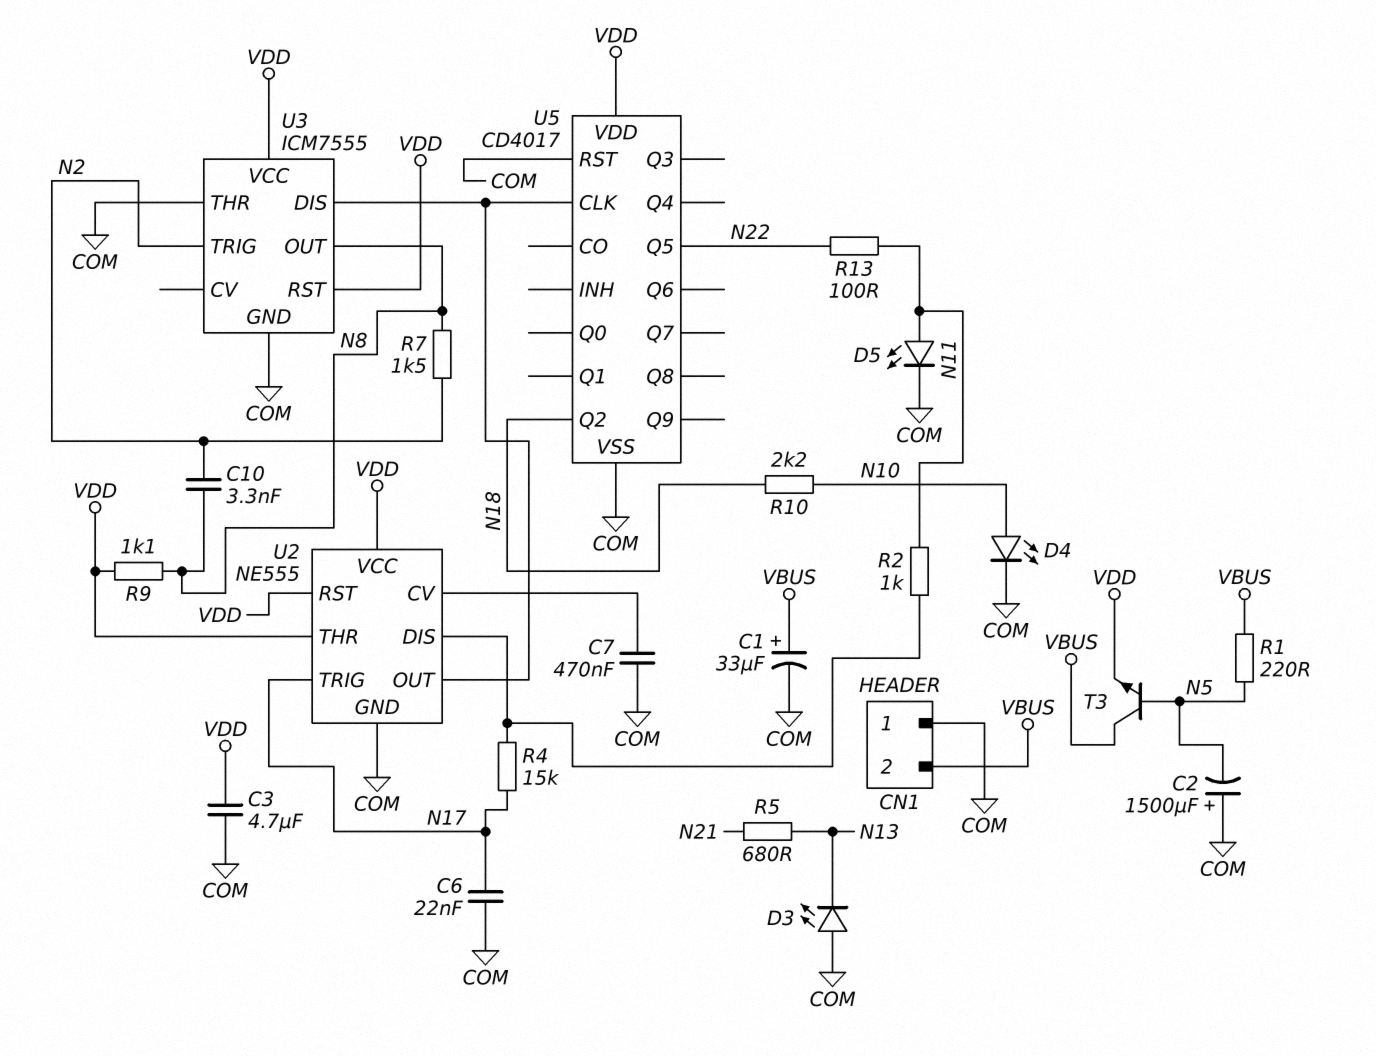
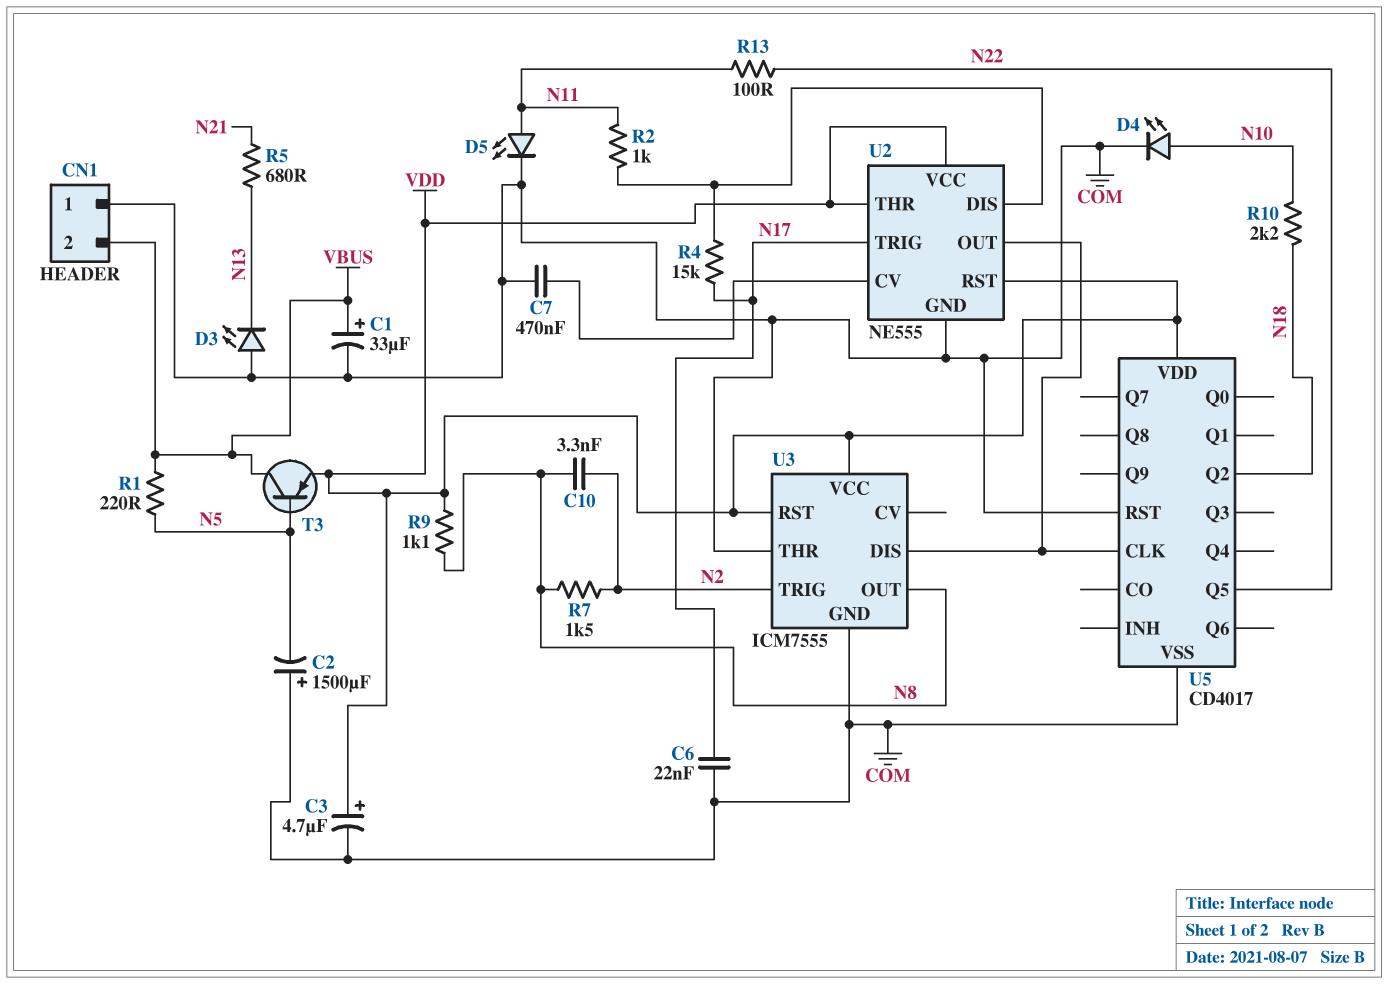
C3: 4.7uF (COM, VDD) -> 4.7uF (plus VDD, minus COM)
T3: NPN (B N5, C VBUS, E VDD) -> PNP (B N5, C VBUS, E VDD)

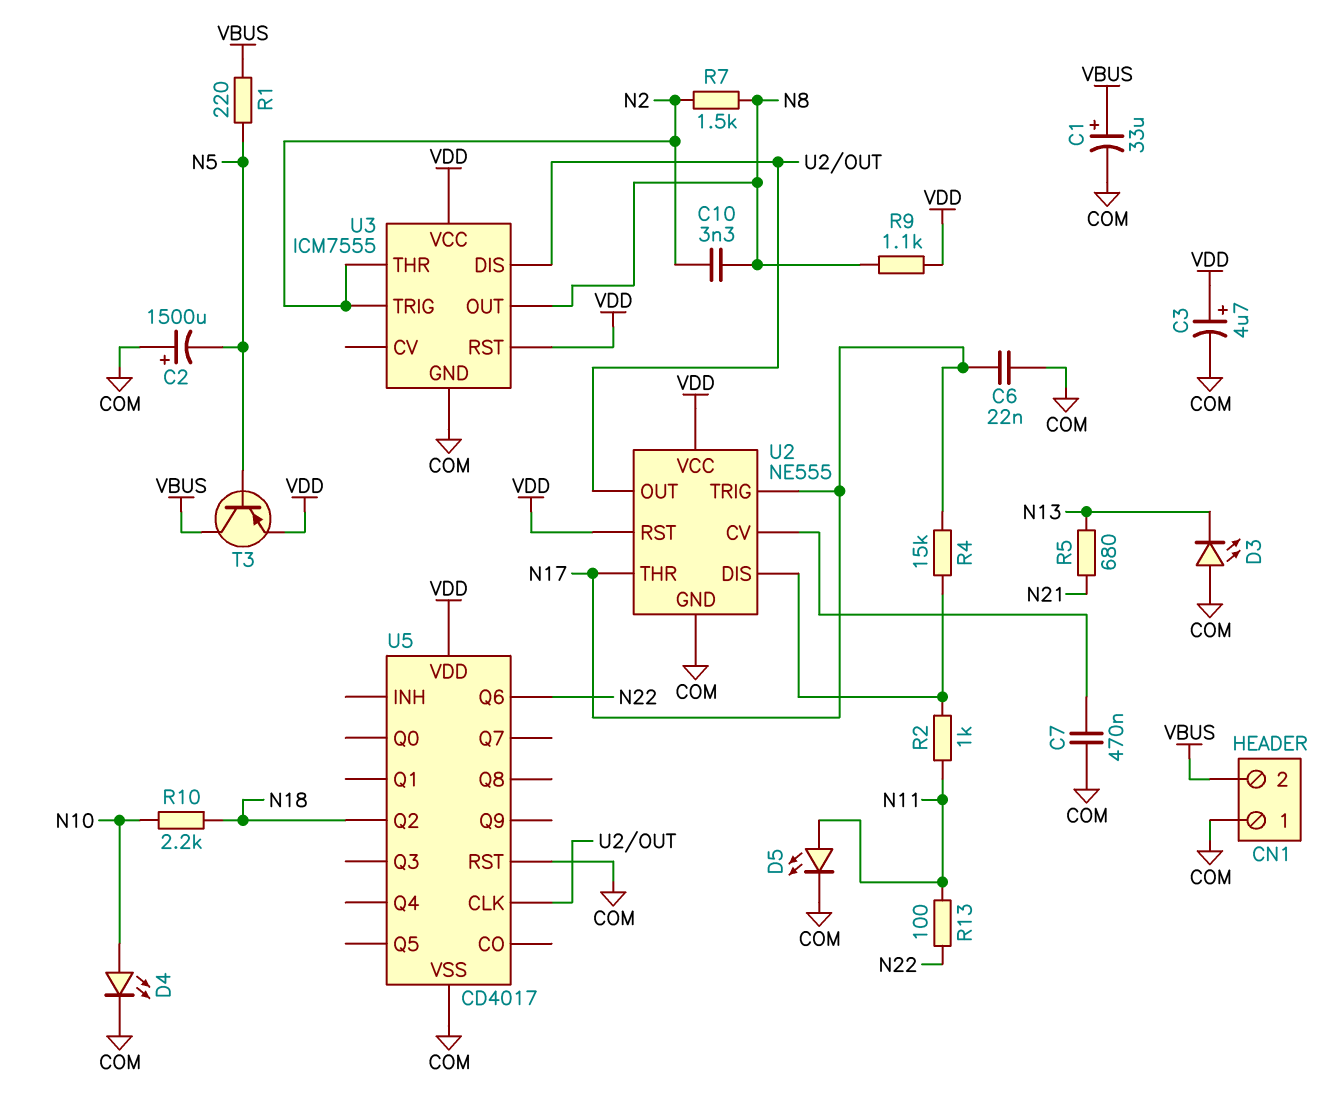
U2 pin THR: VDD -> N17
U3 pin THR: COM -> N2
U5 pin Q5: N22 -> none
U5 pin Q6: none -> N22

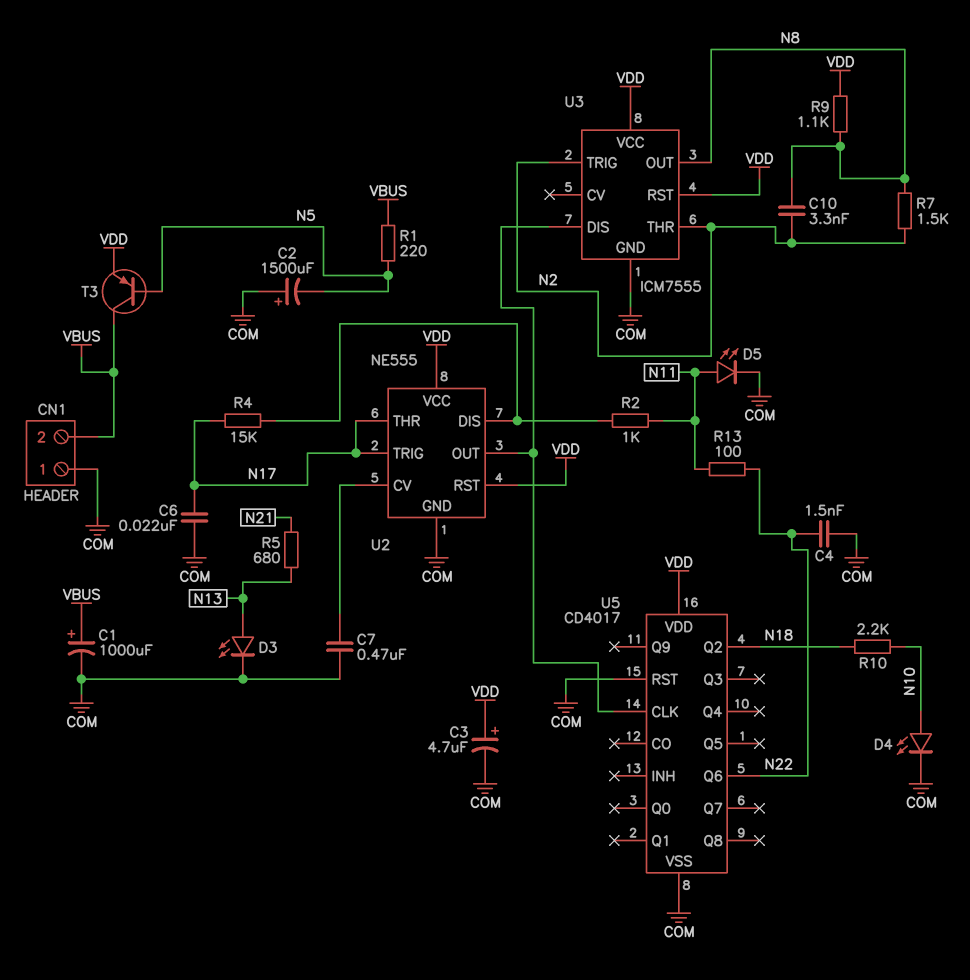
C1: 33uF (plus VBUS, minus COM) -> 1000uF (plus VBUS, minus COM)
C4: none -> 1.5nF (COM, N22)
D3: LED (A COM, K N13) -> LED (A N13, K COM)

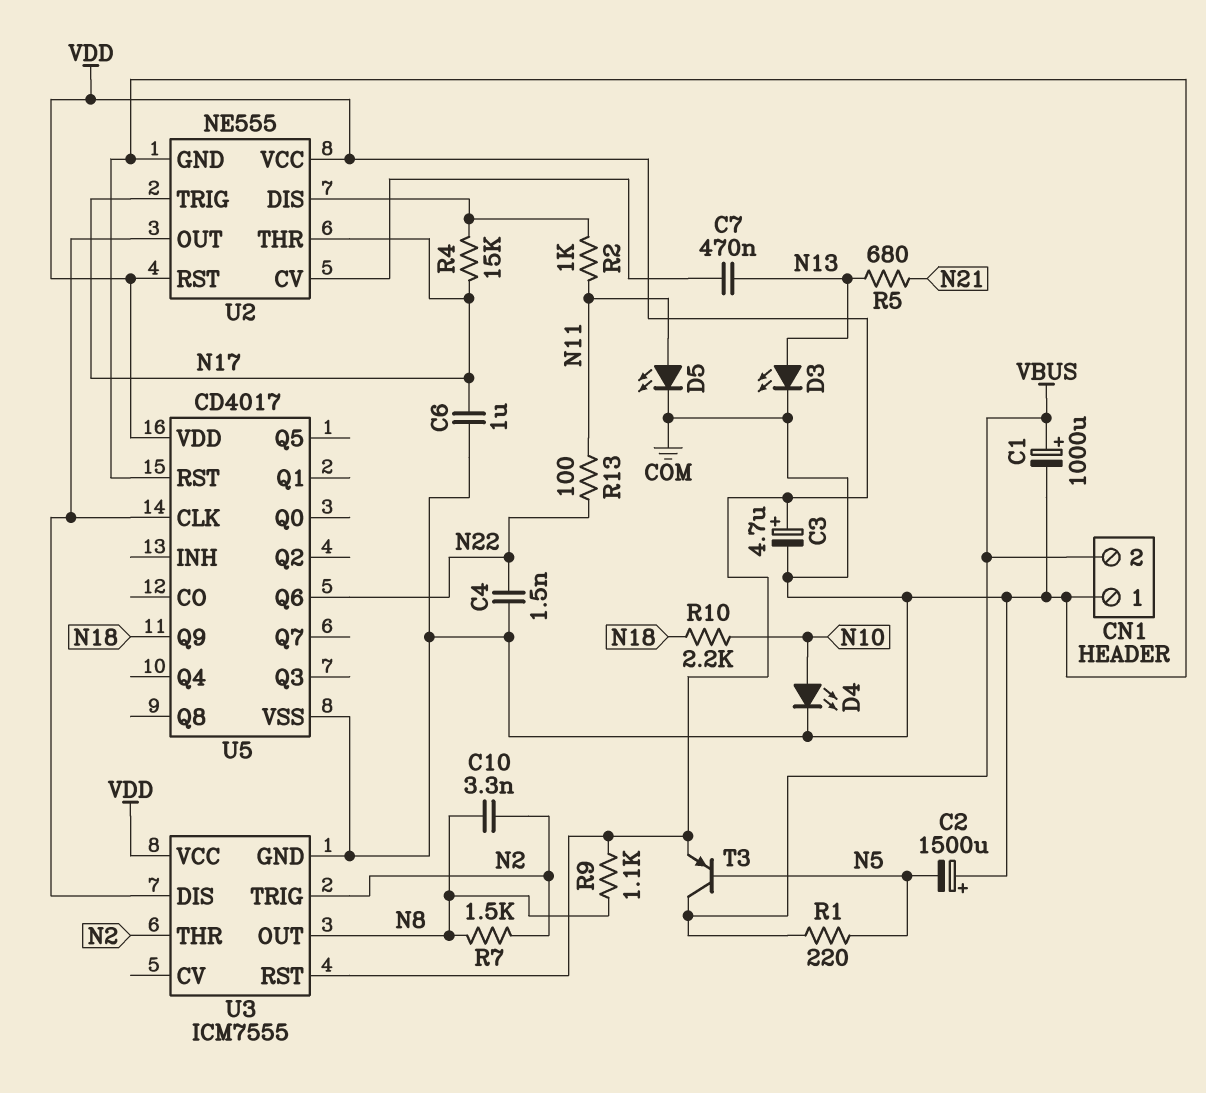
C6: 22nF (COM, N17) -> 1uF (COM, N17)
C7: 470nF (COM, U2/CV) -> 470nF (N13, U2/CV)
U5 pin Q2: N18 -> none
U5 pin Q9: none -> N18

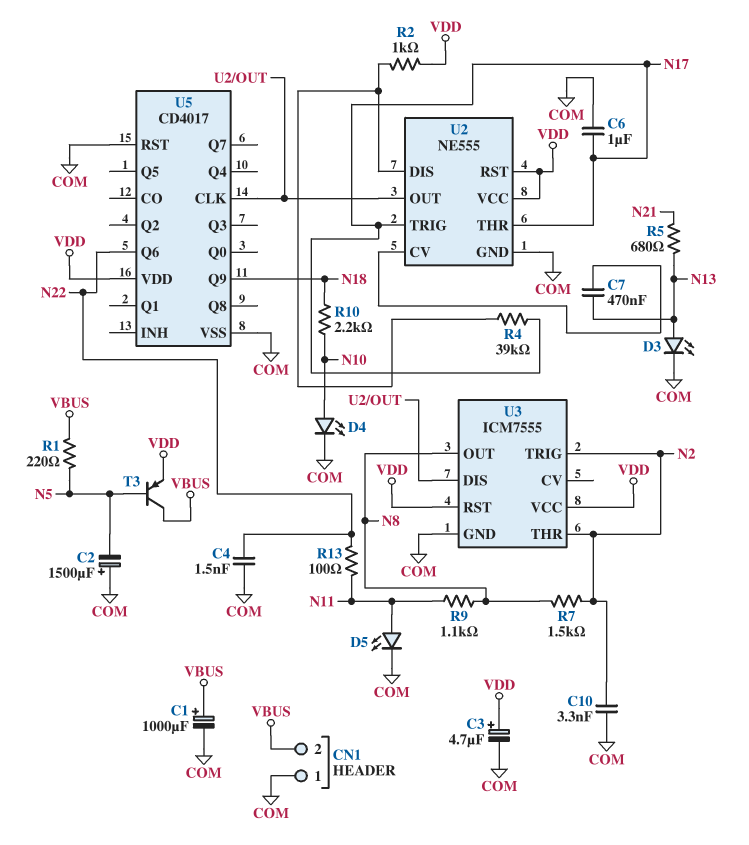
C10: 3.3nF (N2, N8) -> 3.3nF (COM, N2)
R2: 1k (N11, U2/DIS) -> 1k (U2/DIS, VDD)
R4: 15k (N17, U2/DIS) -> 39k (N17, U2/DIS)
R9: 1.1k (N8, VDD) -> 1.1k (N8, N11)

